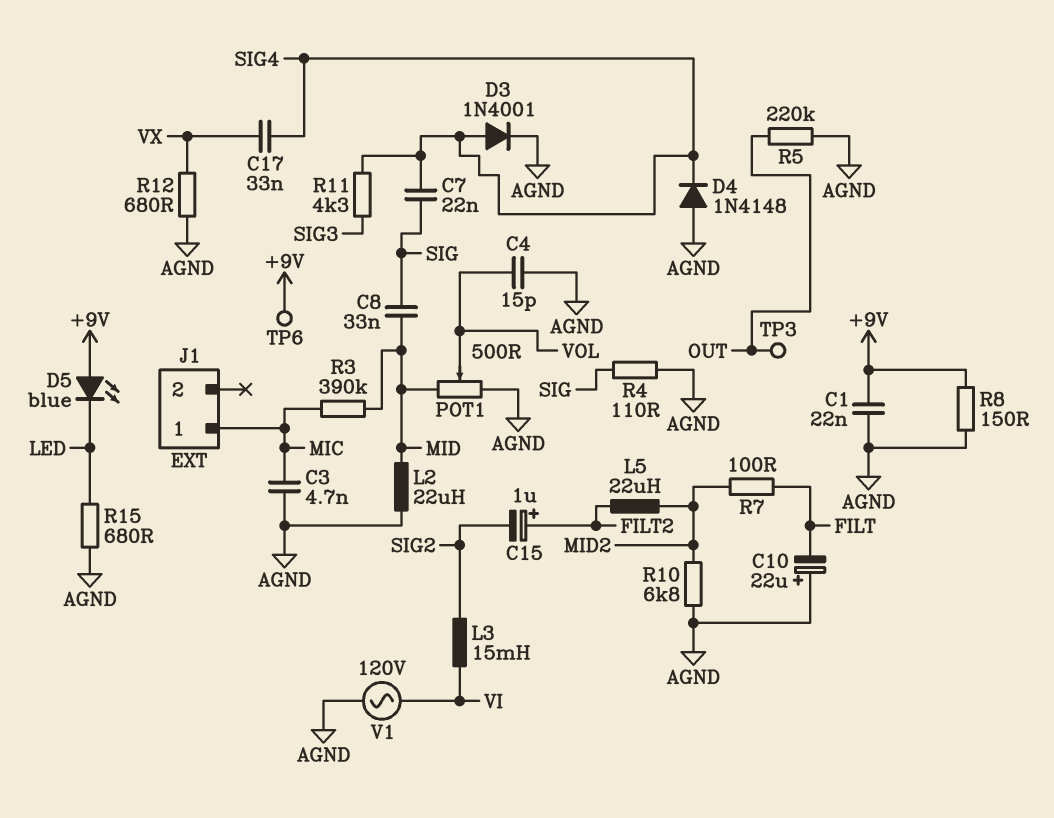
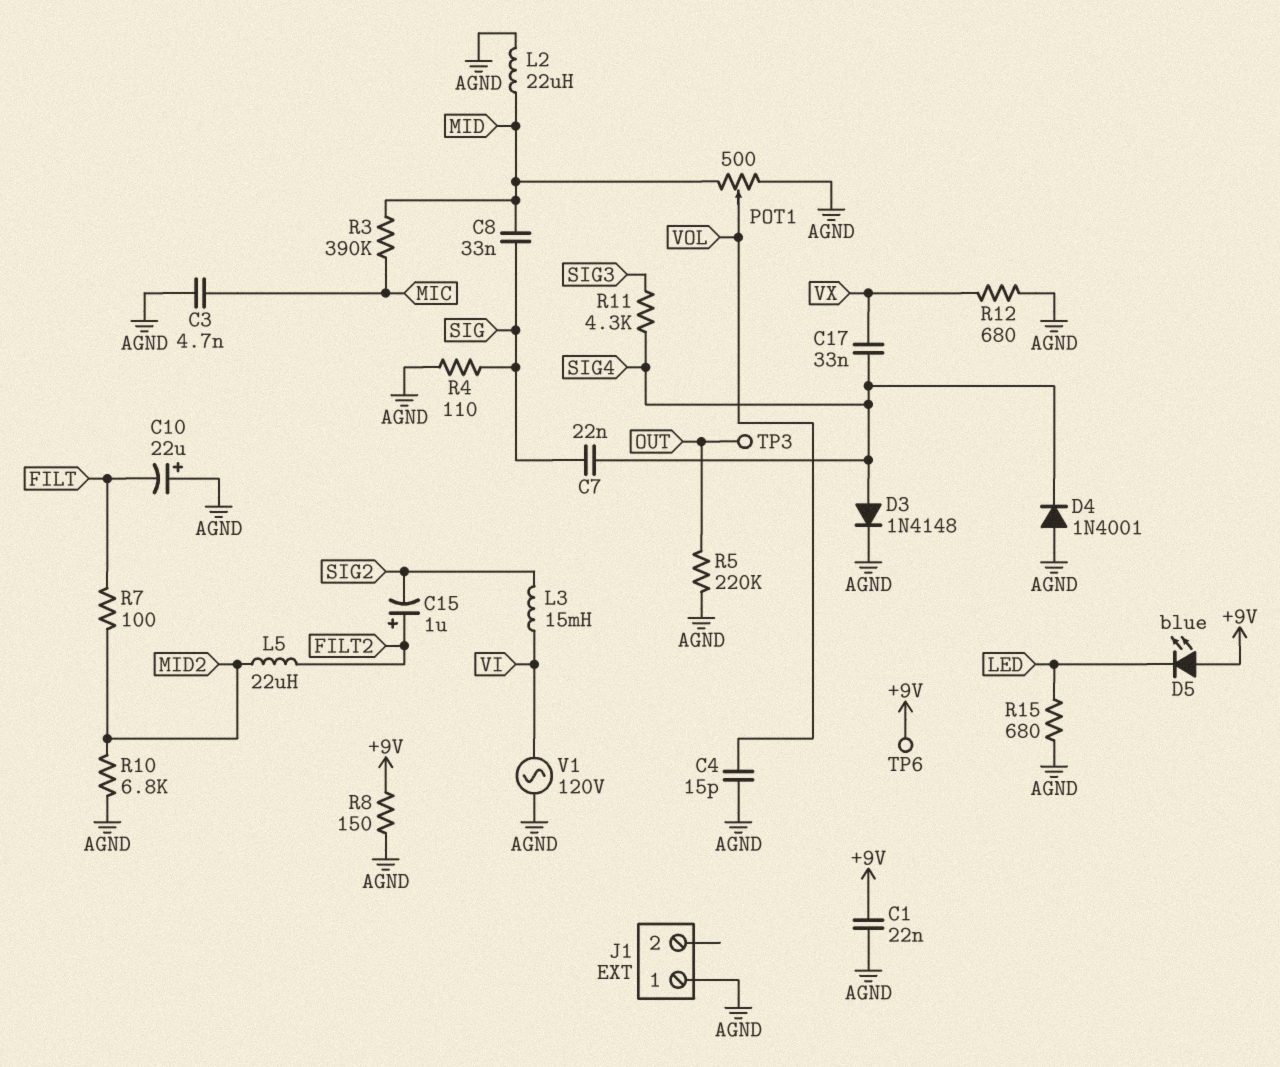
D3: diode 1N4001 (A SIG4, K AGND) -> diode 1N4148 (A SIG4, K AGND)
D4: diode 1N4148 (A AGND, K SIG4) -> diode 1N4001 (A AGND, K SIG4)
J1 pin 1: MIC -> AGND

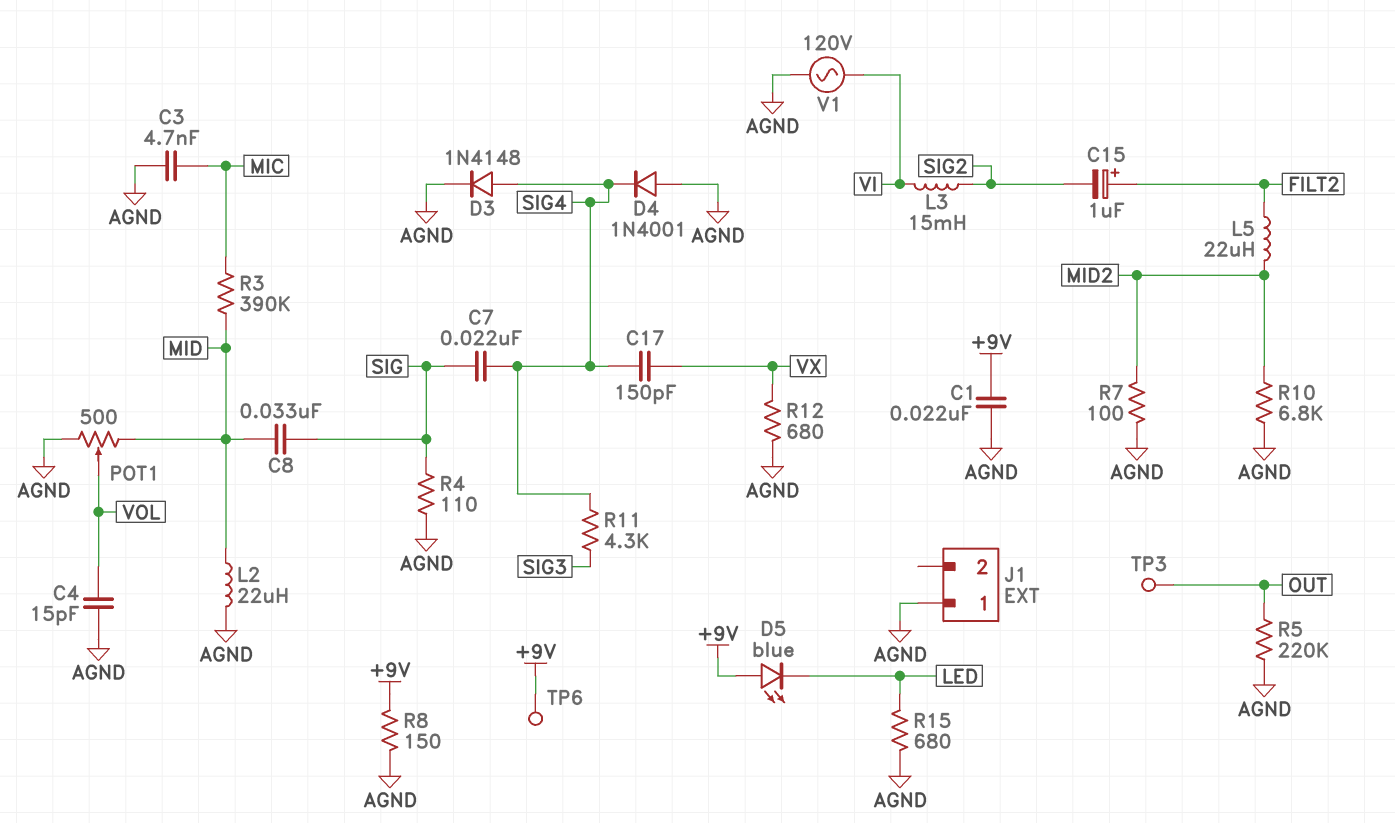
C10: 22uF (plus AGND, minus FILT) -> none
C17: 33nF (SIG4, VX) -> 150pF (SIG4, VX)
R7: 100 (FILT, MID2) -> 100 (AGND, MID2)

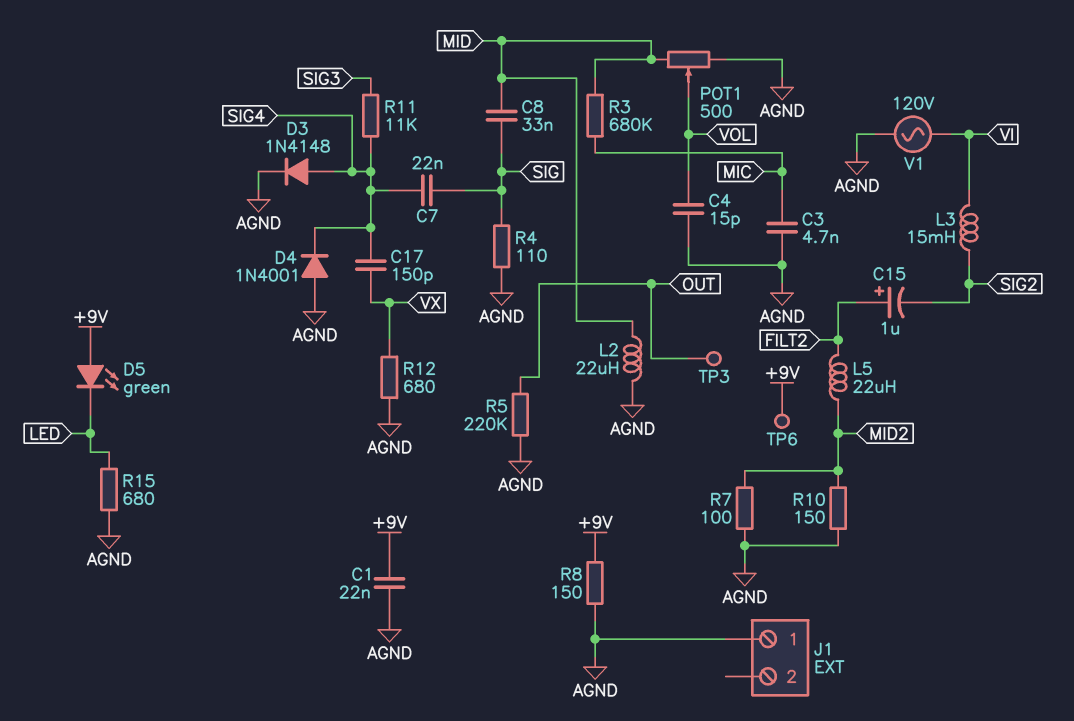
D5: LED blue (A +9V, K LED) -> LED green (A +9V, K LED)
R3: 390k (MIC, MID) -> 680k (MIC, MID)
R10: 6.8k (AGND, MID2) -> 150 (AGND, MID2)
R11: 4.3k (SIG3, SIG4) -> 11k (SIG3, SIG4)

